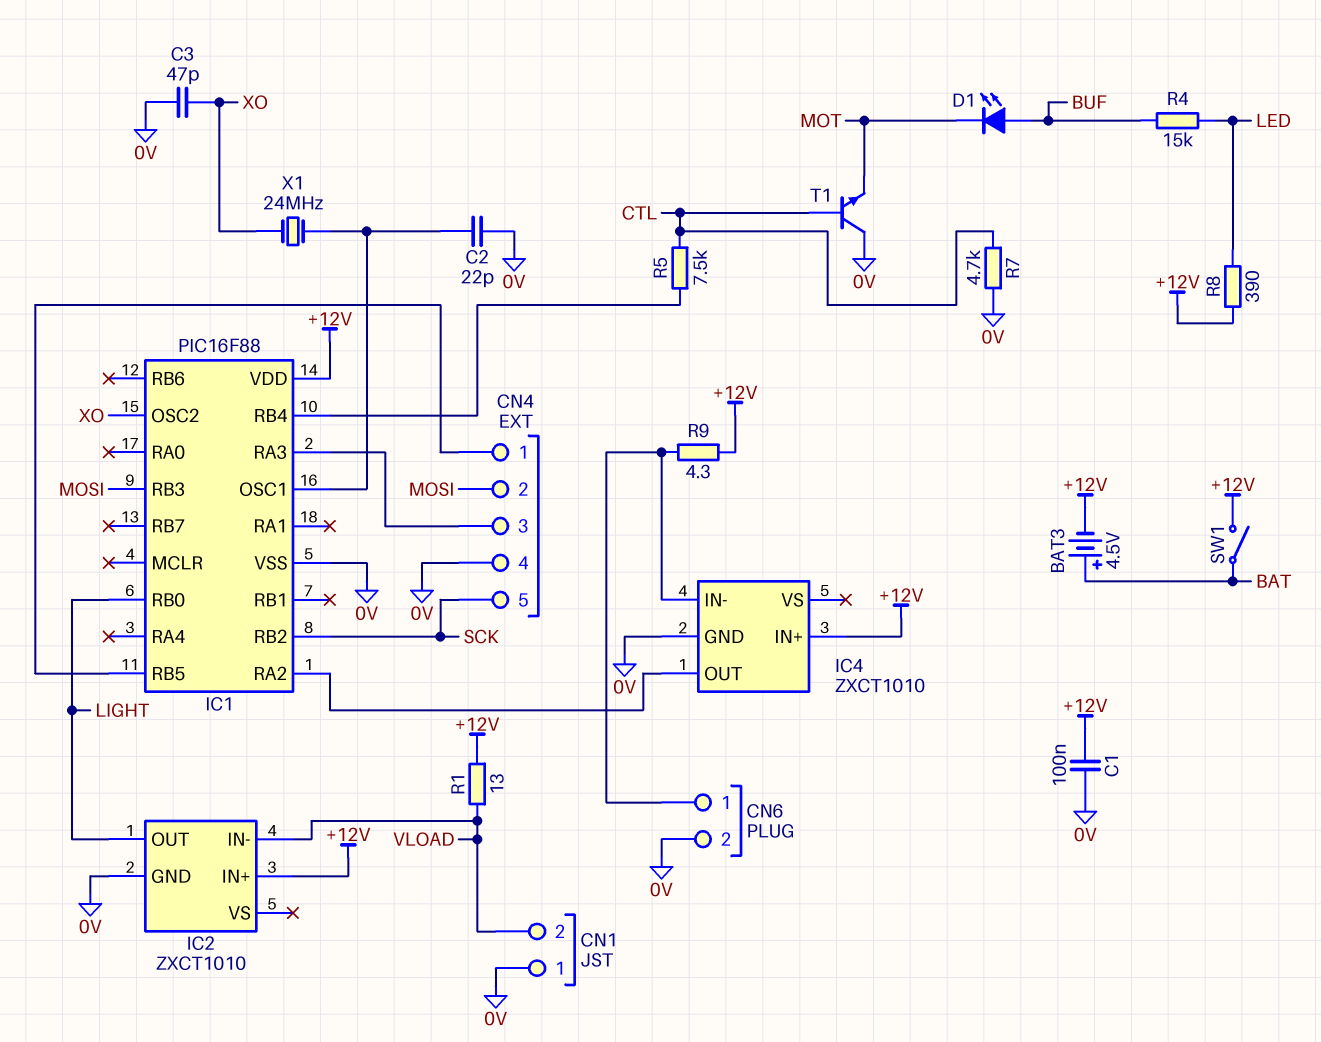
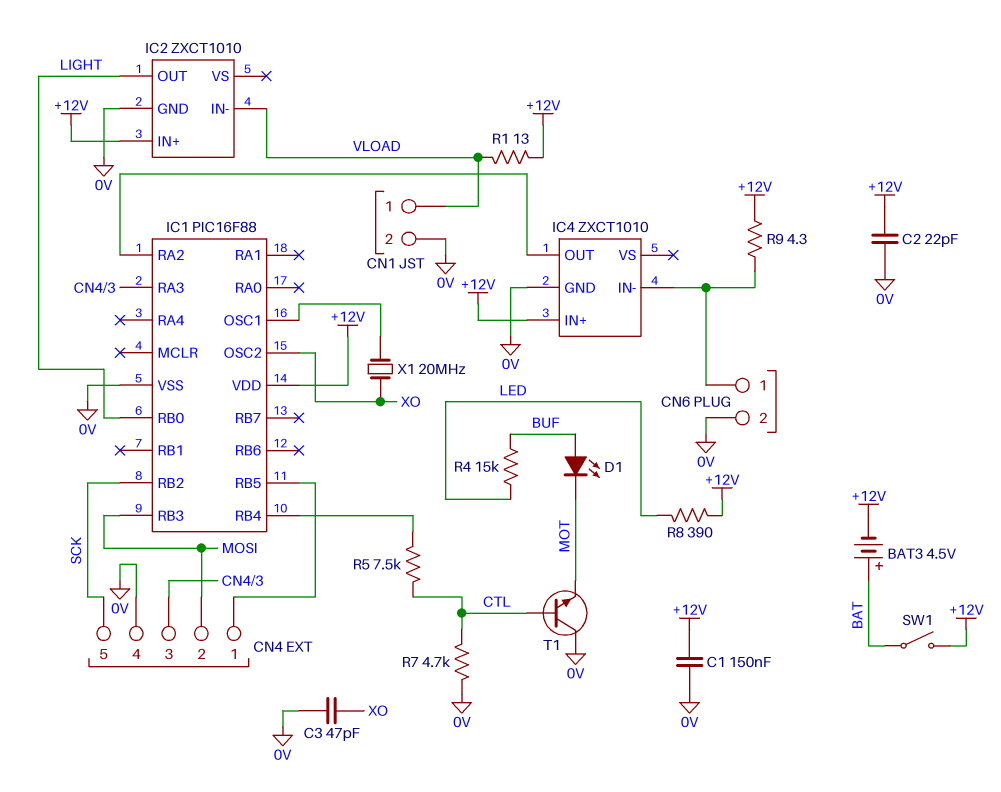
C1: 100nF (+12V, 0V) -> 150nF (+12V, 0V)
C2: 22pF (0V, IC1/OSC1) -> 22pF (+12V, 0V)
CN1 pin 1: 0V -> VLOAD
CN1 pin 2: VLOAD -> 0V
X1: 24MHz (IC1/OSC1, XO) -> 20MHz (IC1/OSC1, XO)

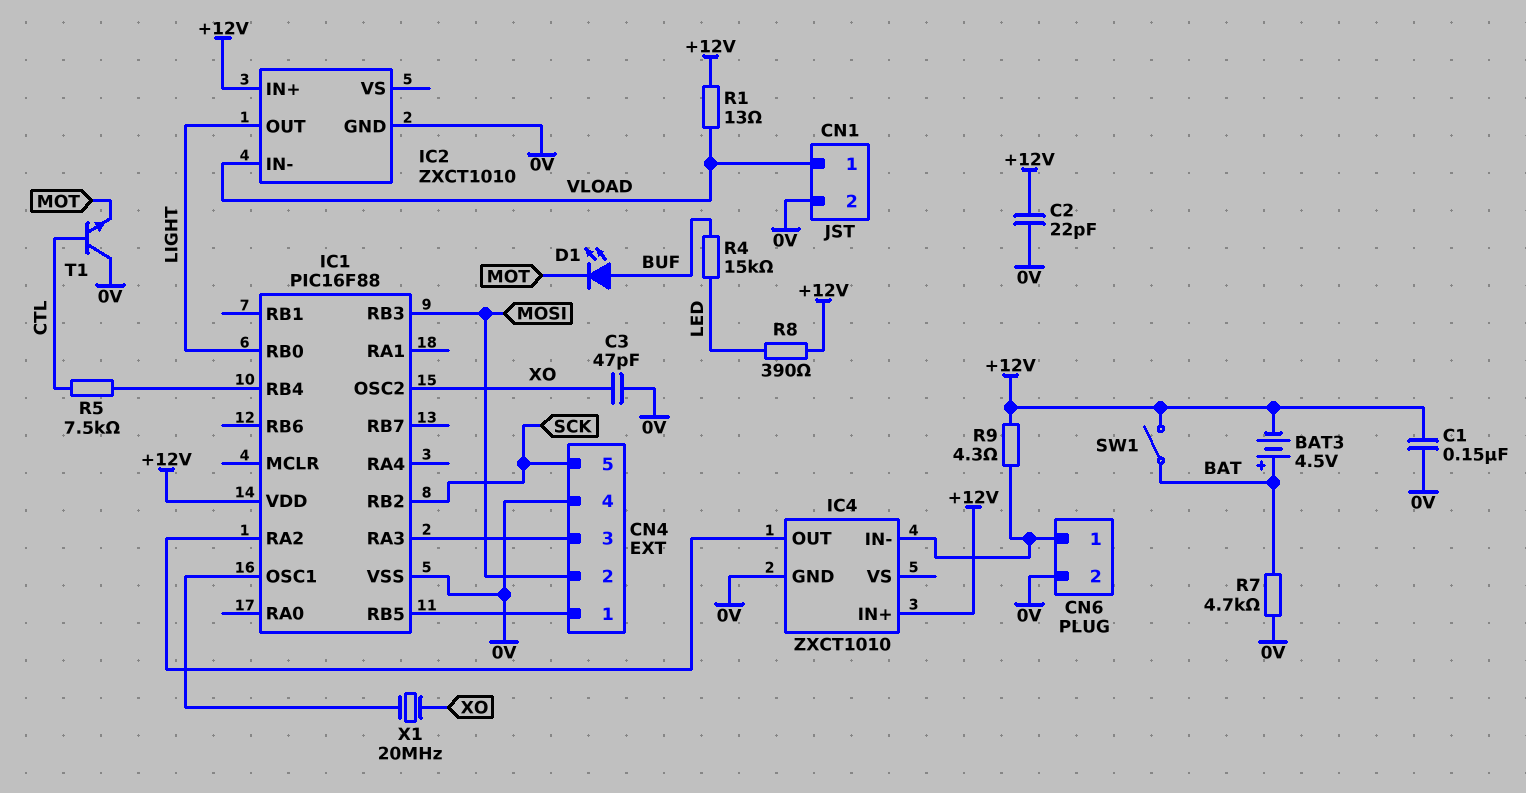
R7: 4.7k (0V, CTL) -> 4.7k (0V, BAT)

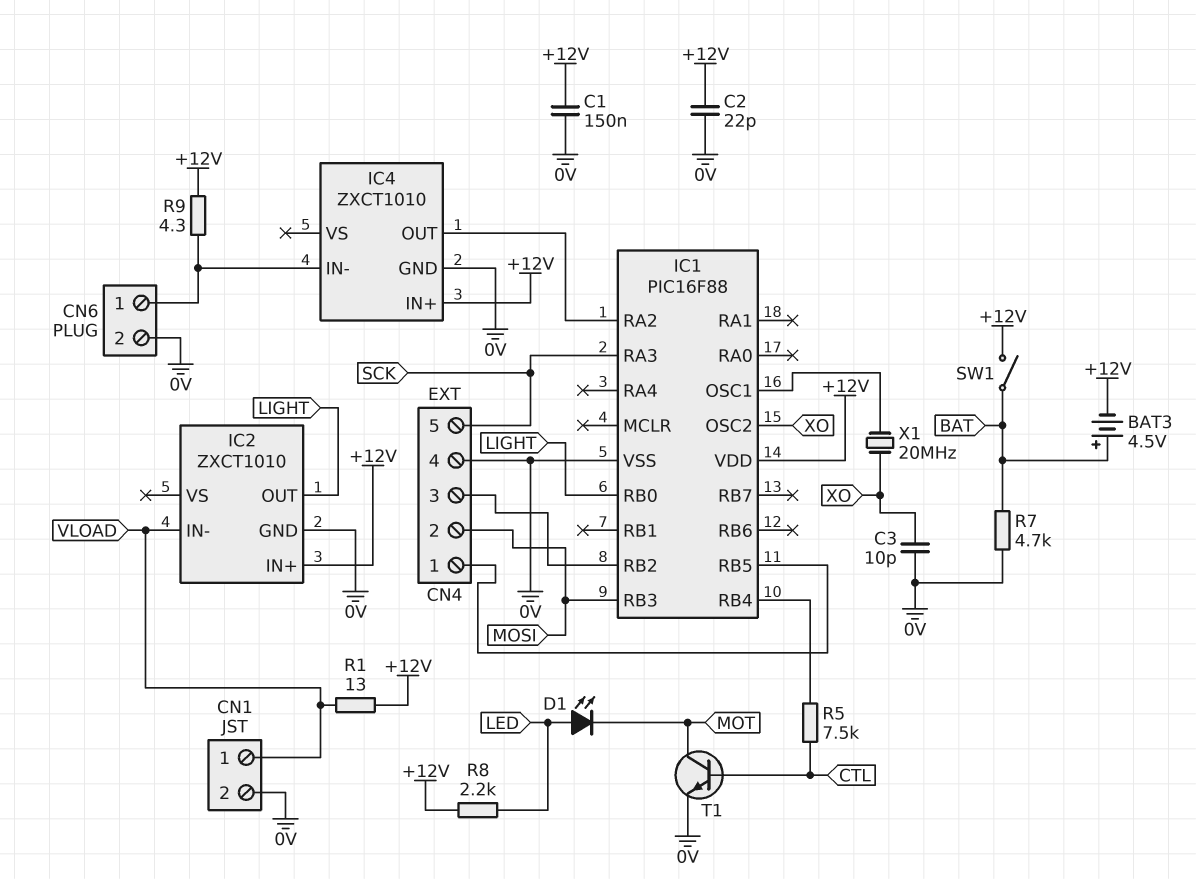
C3: 47pF (0V, XO) -> 10pF (0V, XO)
D1: LED (A BUF, K MOT) -> LED (A LED, K MOT)
IC1 pin RA3: CN4/3 -> SCK
IC1 pin RB2: SCK -> CN4/3
R4: 15k (BUF, LED) -> none
R8: 390 (+12V, LED) -> 2.2k (+12V, LED)
T1: NPN (B CTL, C 0V, E MOT) -> NPN (B CTL, C MOT, E 0V)

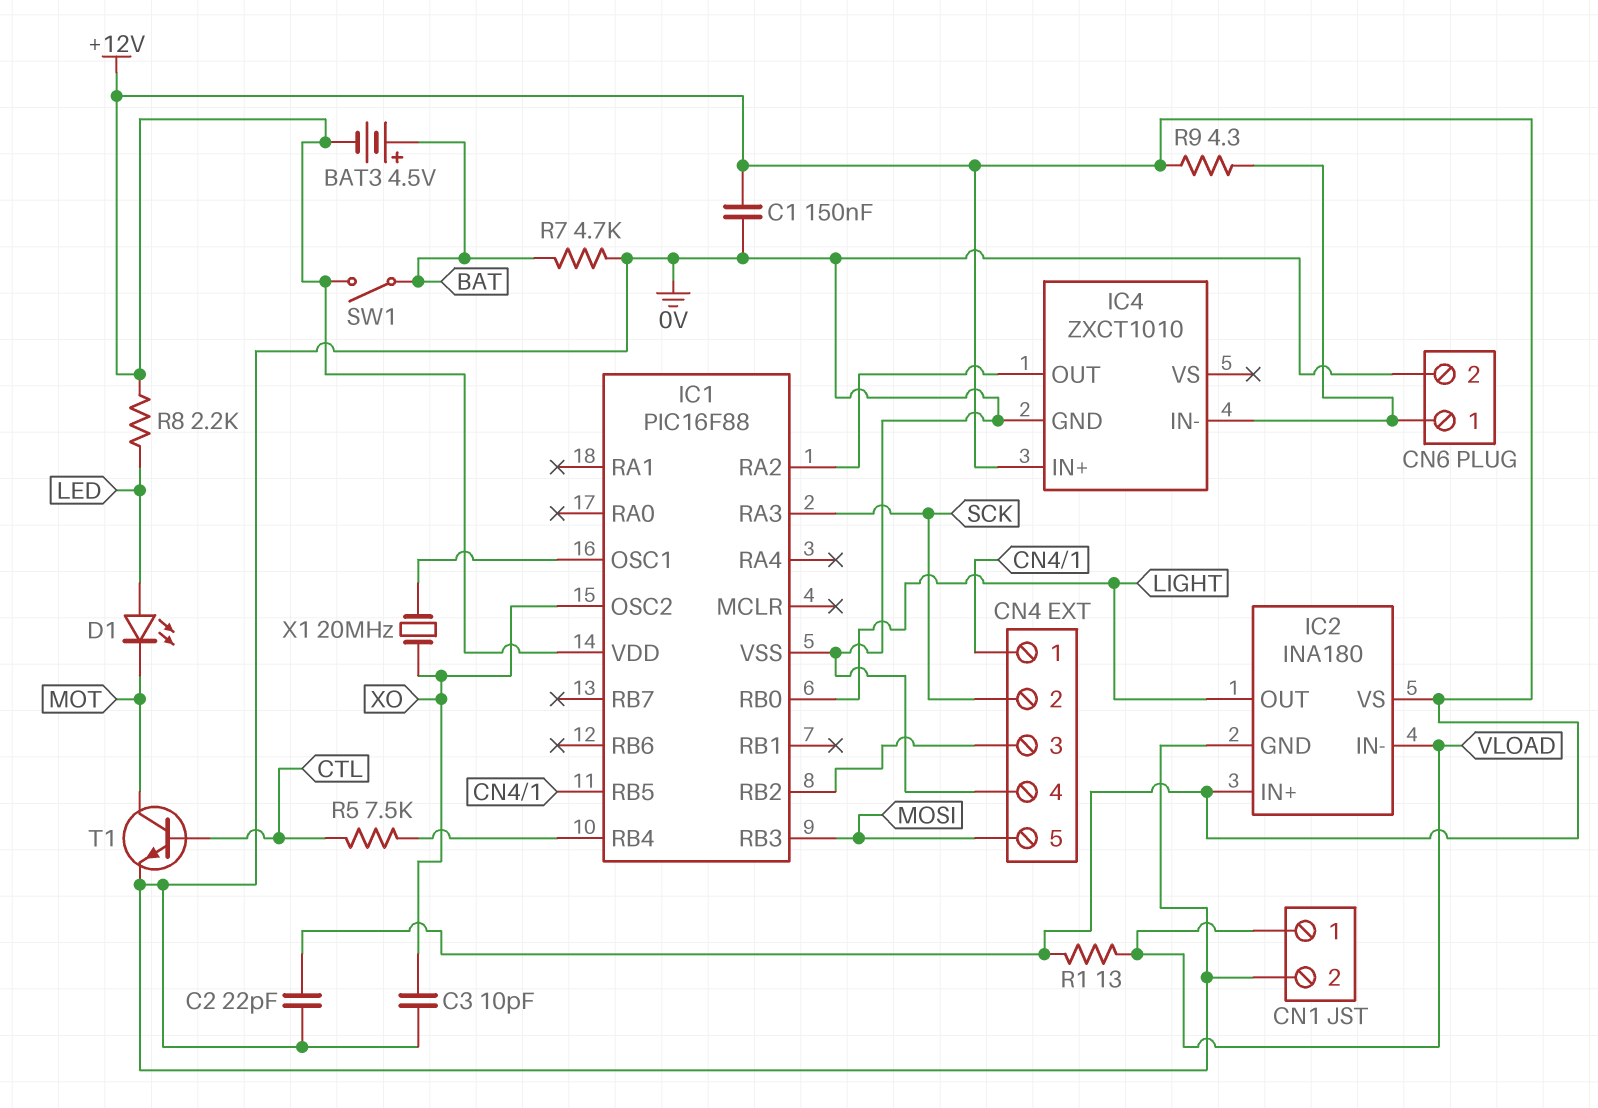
CN4 pin 2: MOSI -> SCK
CN4 pin 5: SCK -> MOSI
IC2: ZXCT1010 -> INA180
IC2 pin VS: none -> +12V

